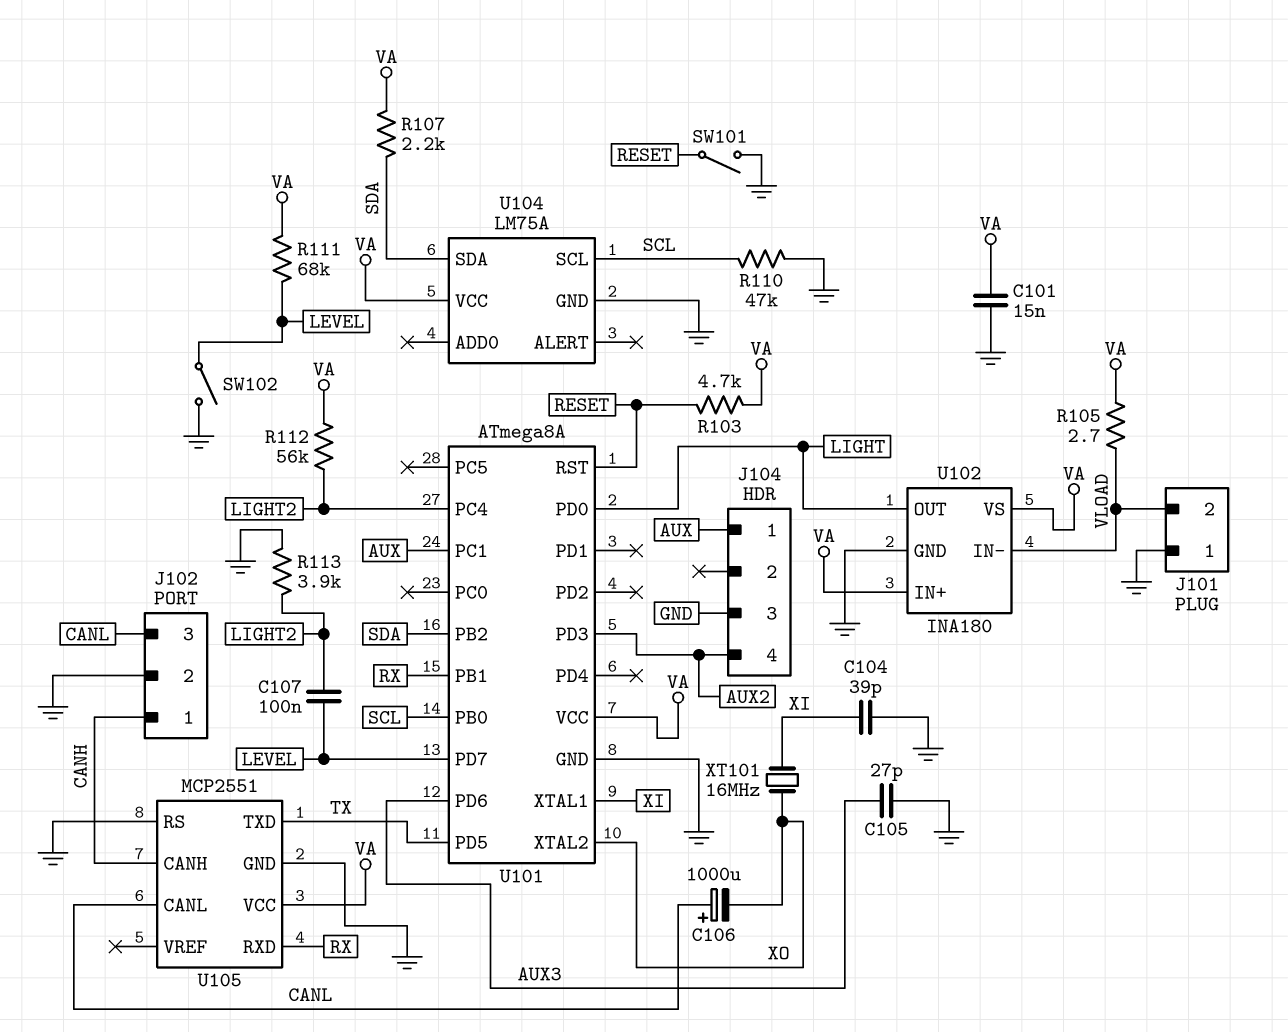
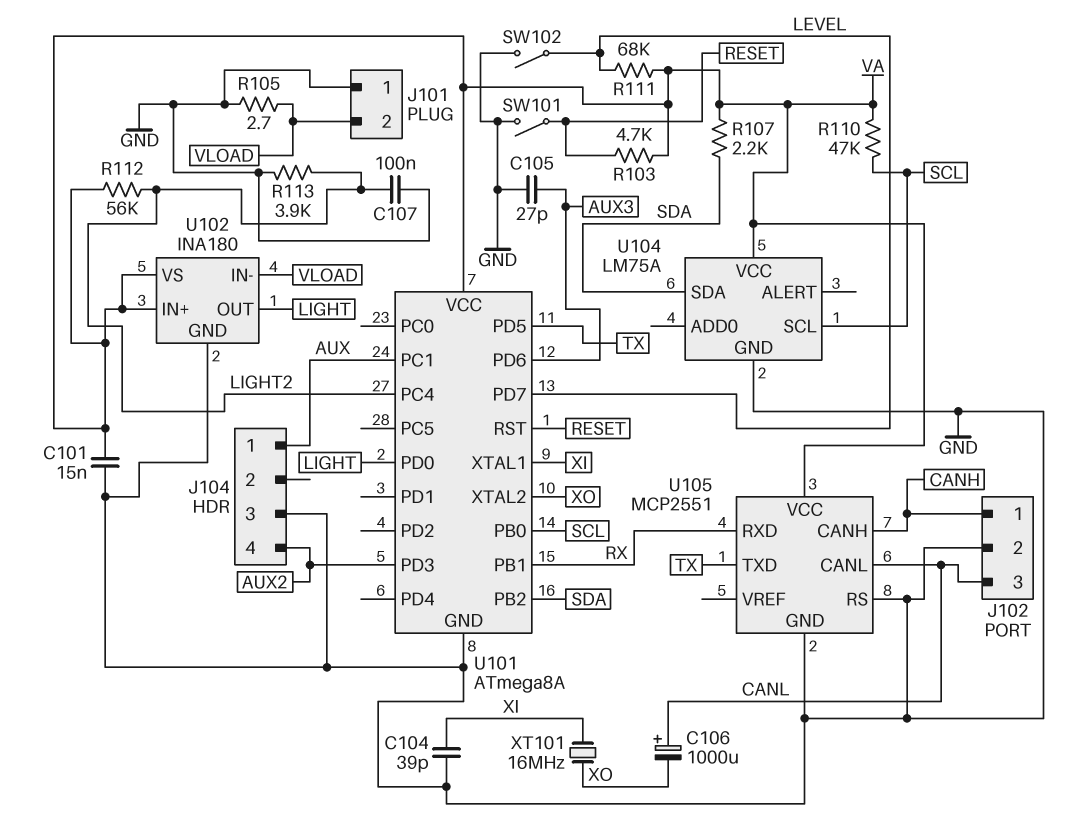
C107: 100nF (LEVEL, LIGHT2) -> 100nF (GND, LIGHT2)
R105: 2.7 (VA, VLOAD) -> 2.7 (GND, VLOAD)
R110: 47k (GND, SCL) -> 47k (SCL, VA)

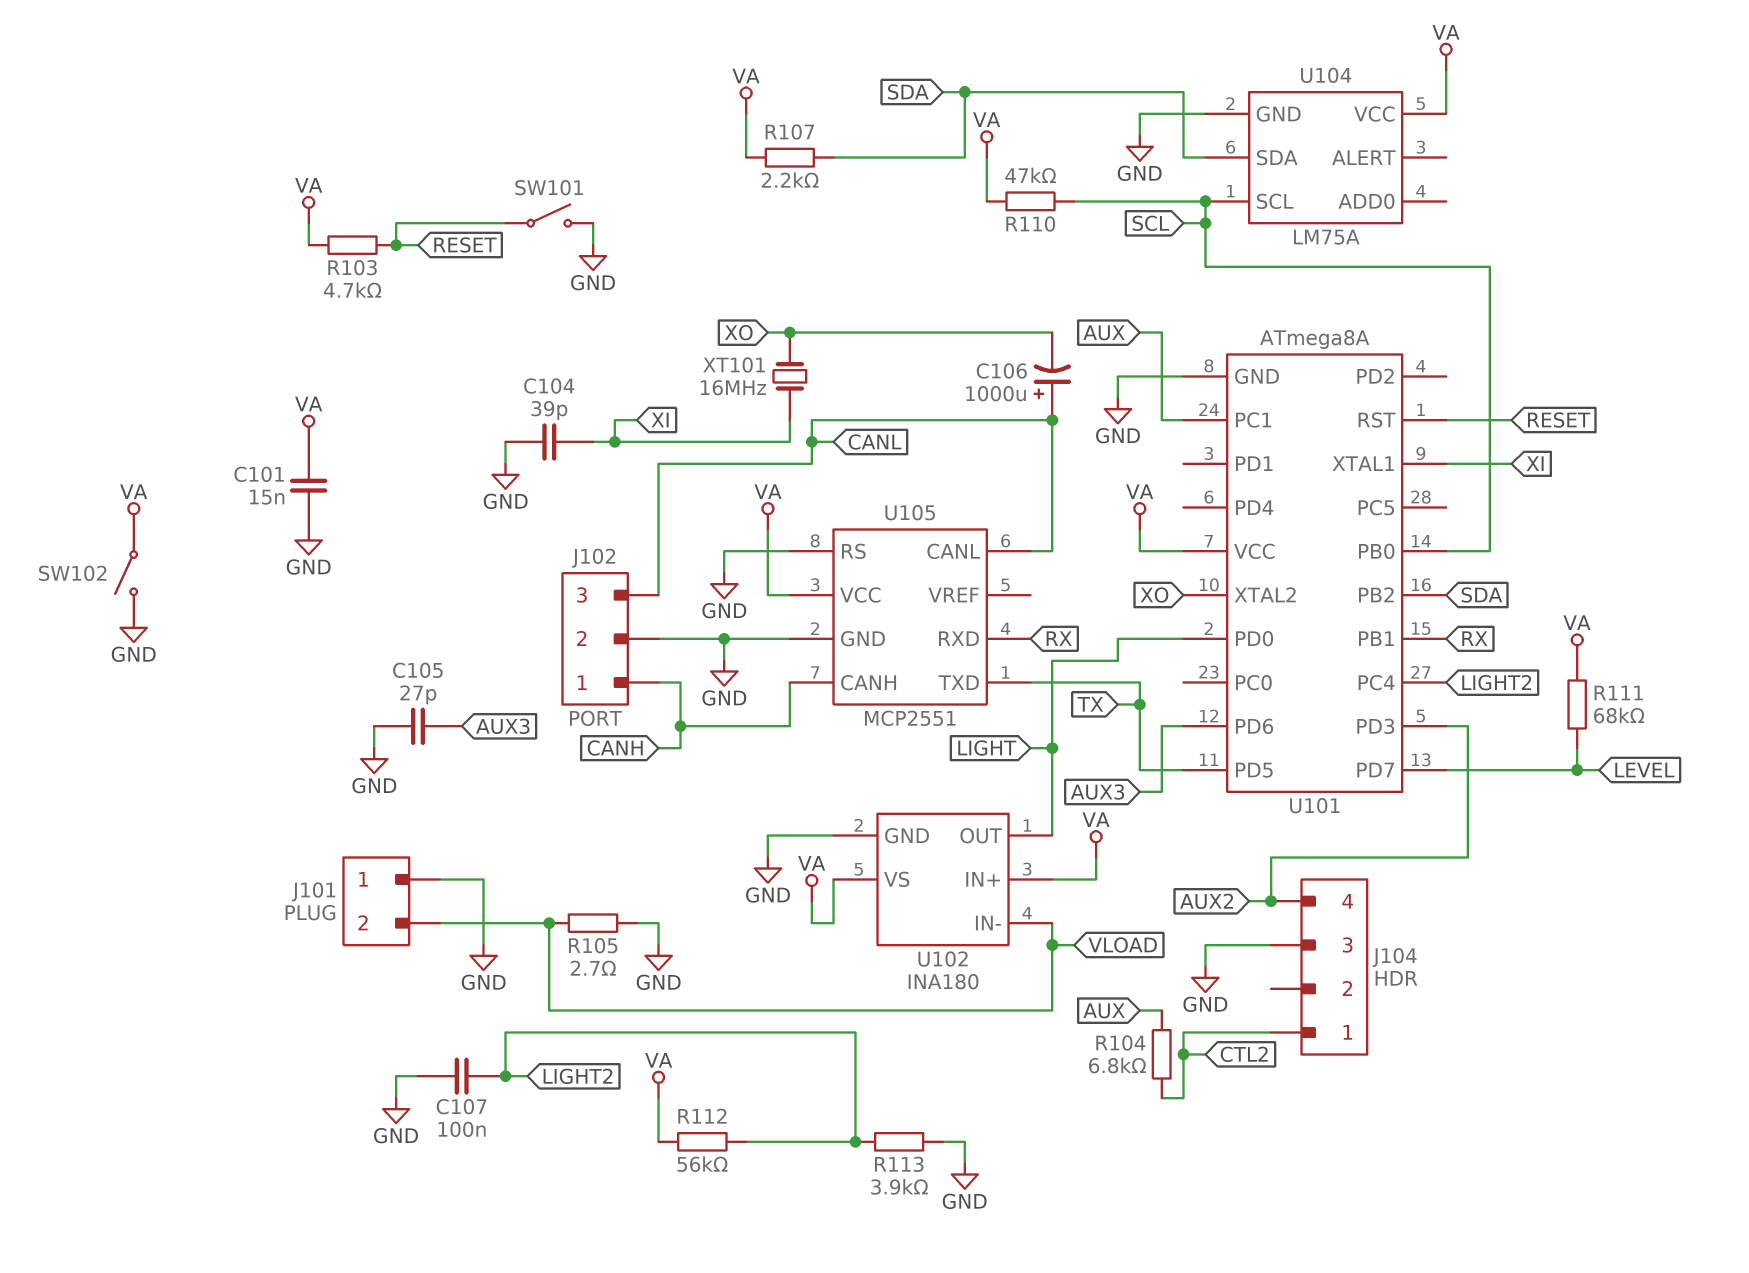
J104 pin 1: AUX -> CTL2
R104: none -> 6.8k (AUX, CTL2)
SW102: switch (GND, LEVEL) -> switch (GND, VA)

